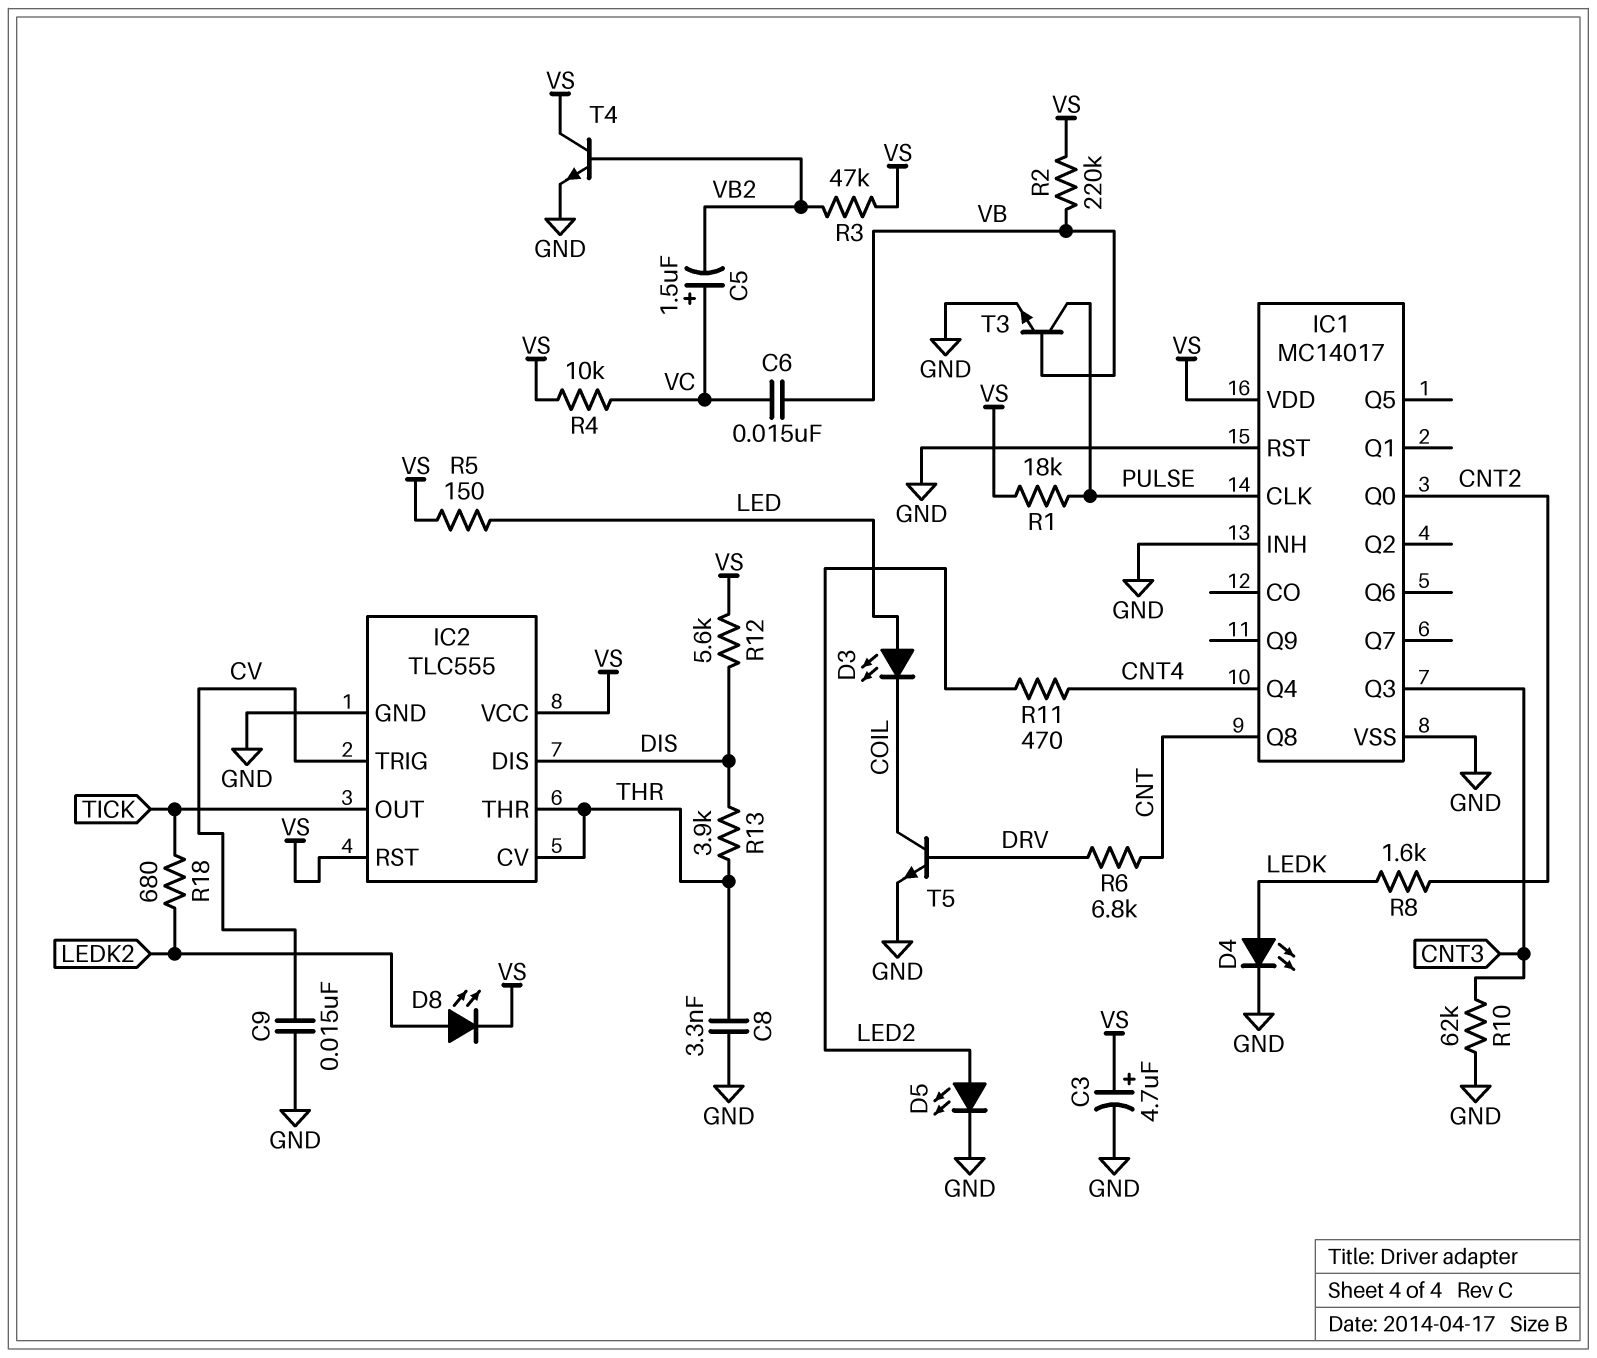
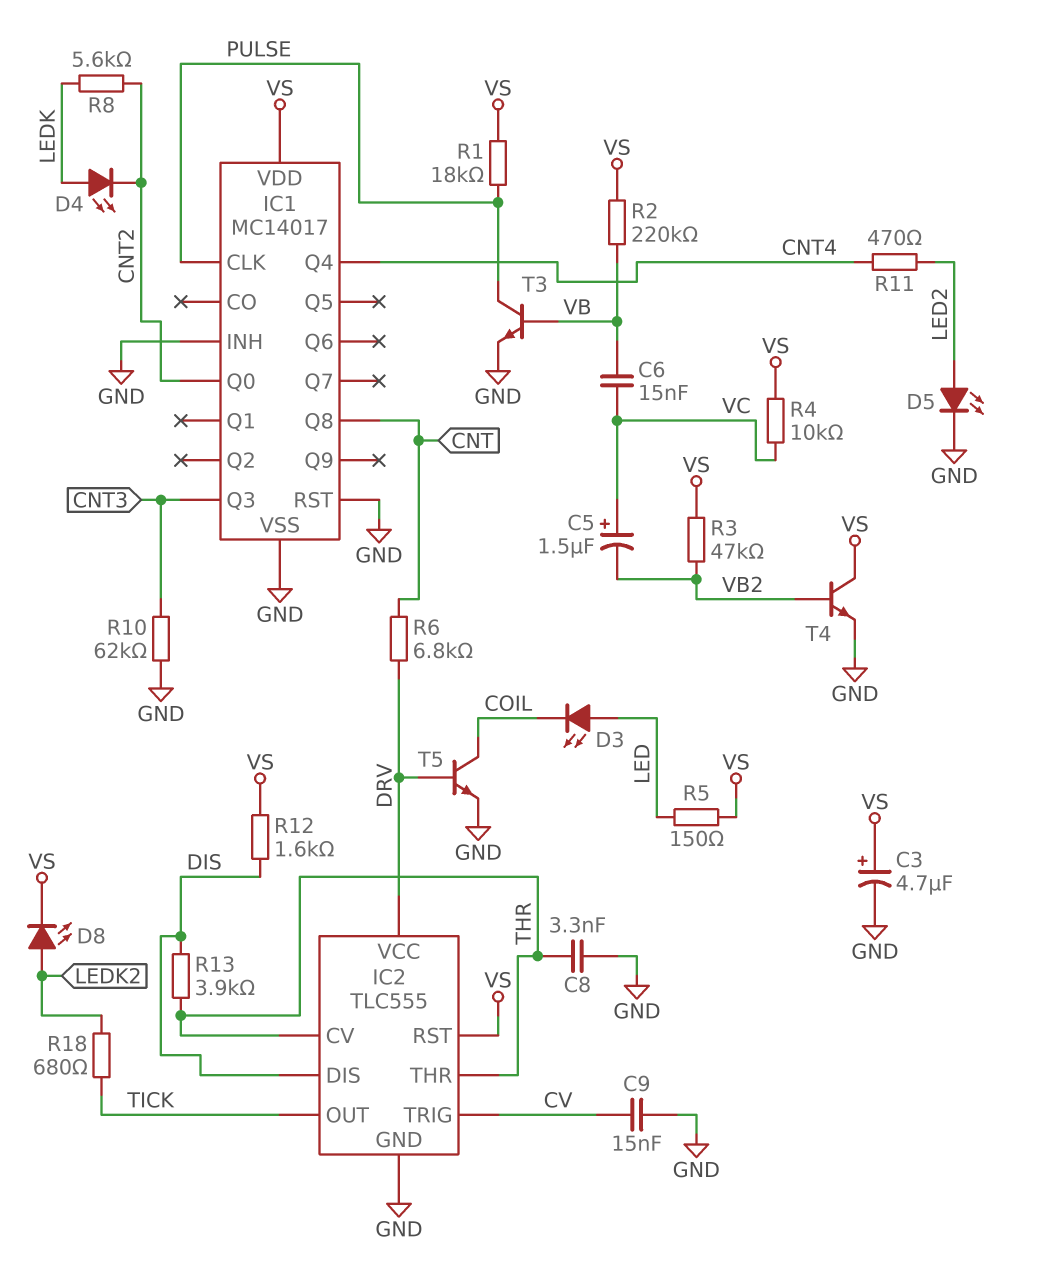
D4: LED (A LEDK, K GND) -> LED (A LEDK, K CNT2)
IC2 pin VCC: VS -> DRV
R8: 1.6k (CNT2, LEDK) -> 5.6k (CNT2, LEDK)
R12: 5.6k (DIS, VS) -> 1.6k (DIS, VS)

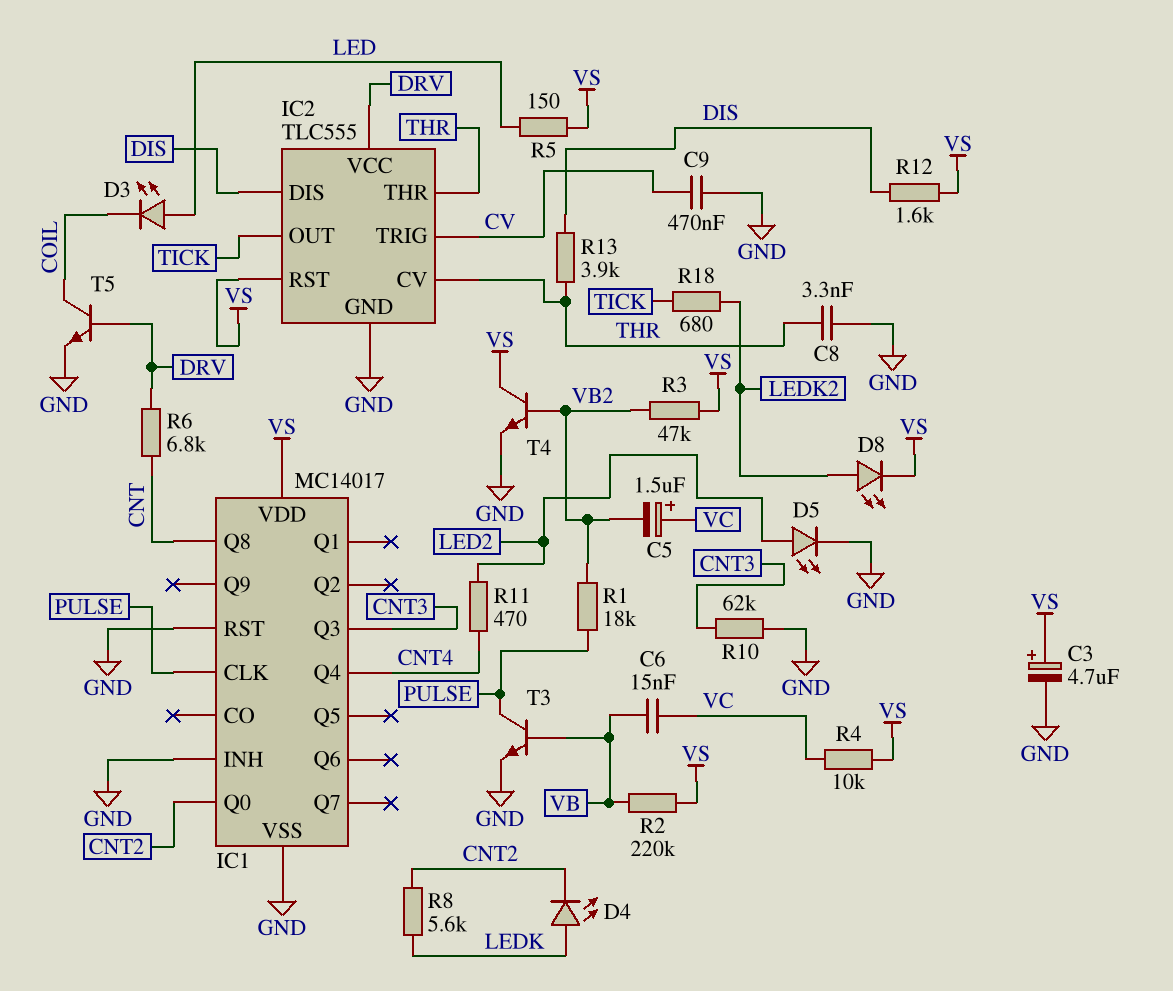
C9: 15nF (CV, GND) -> 470nF (CV, GND)
R1: 18k (PULSE, VS) -> 18k (PULSE, VB2)

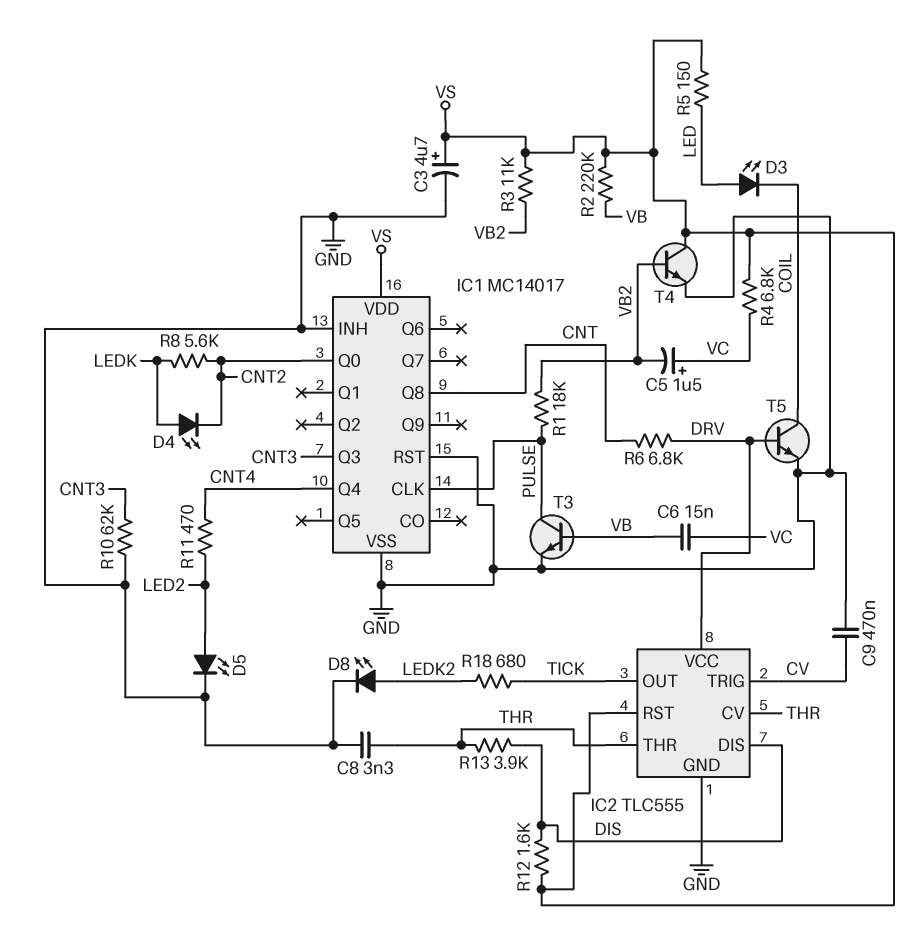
D8: LED (A LEDK2, K VS) -> LED (A LEDK2, K GND)
R3: 47k (VB2, VS) -> 11k (VB2, VS)
R4: 10k (VC, VS) -> 6.8k (VC, VS)

